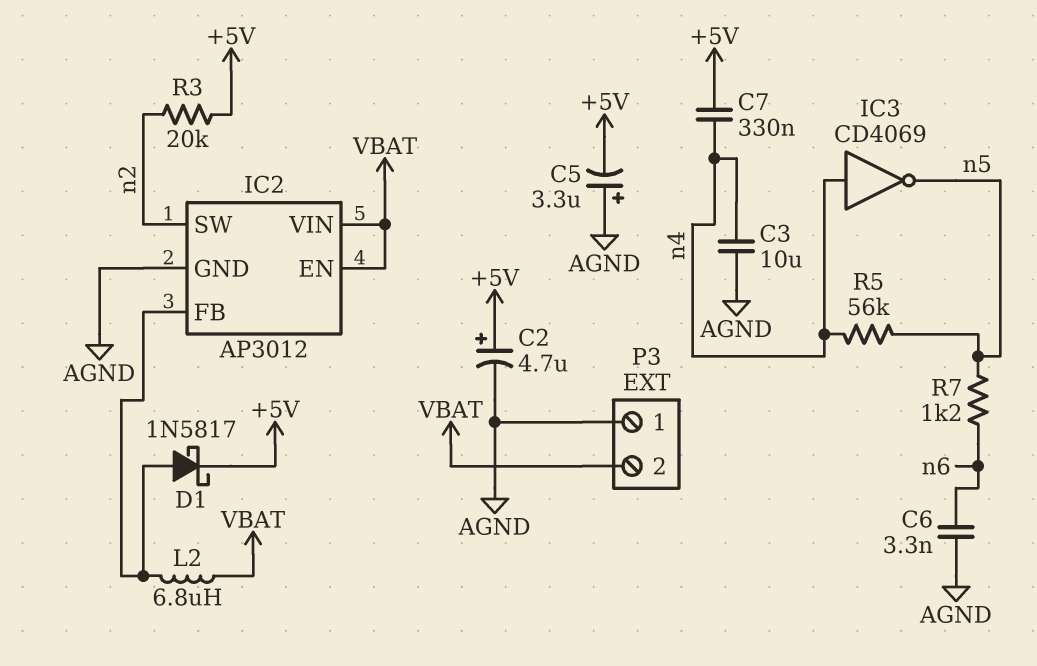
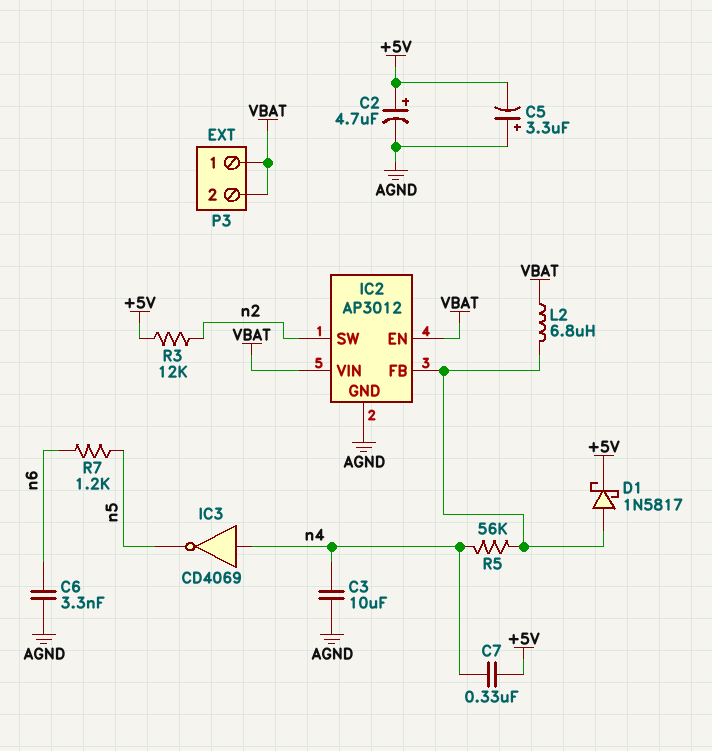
P3 pin 1: AGND -> VBAT
R3: 20k (+5V, n2) -> 12k (+5V, n2)
R5: 56k (n4, n5) -> 56k (IC2/FB, n4)

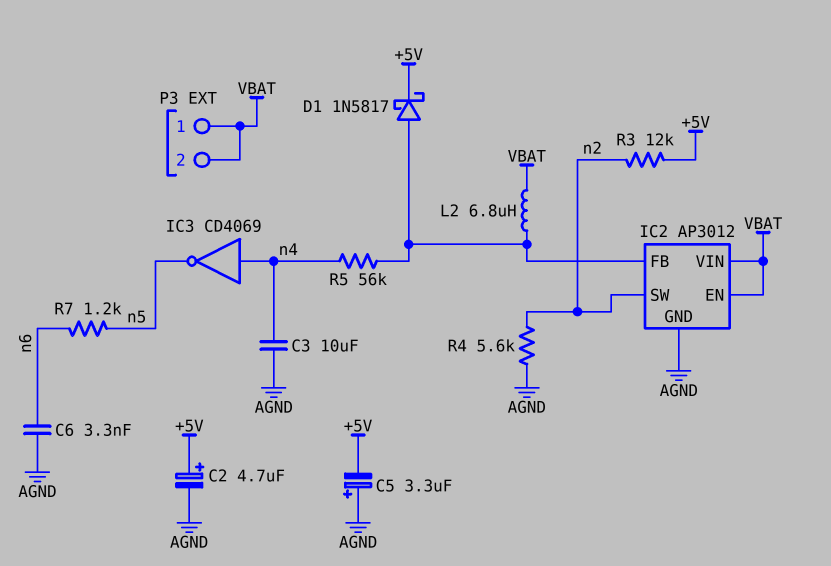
C7: 330nF (+5V, n4) -> none
R4: none -> 5.6k (AGND, n2)

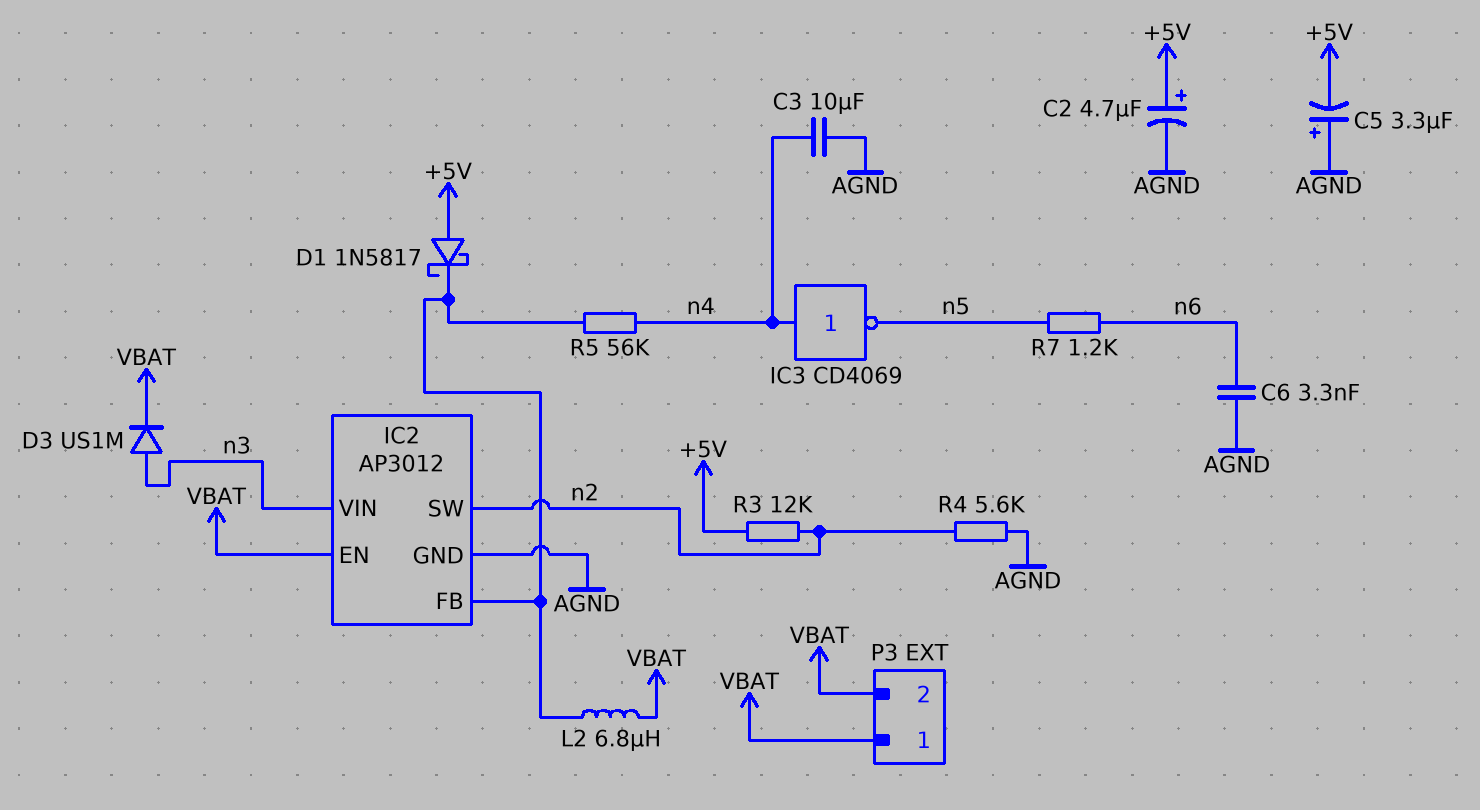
D1: schottky 1N5817 (A IC2/FB, K +5V) -> schottky 1N5817 (A +5V, K IC2/FB)
D3: none -> diode US1M (A n3, K VBAT)
IC2 pin VIN: VBAT -> n3

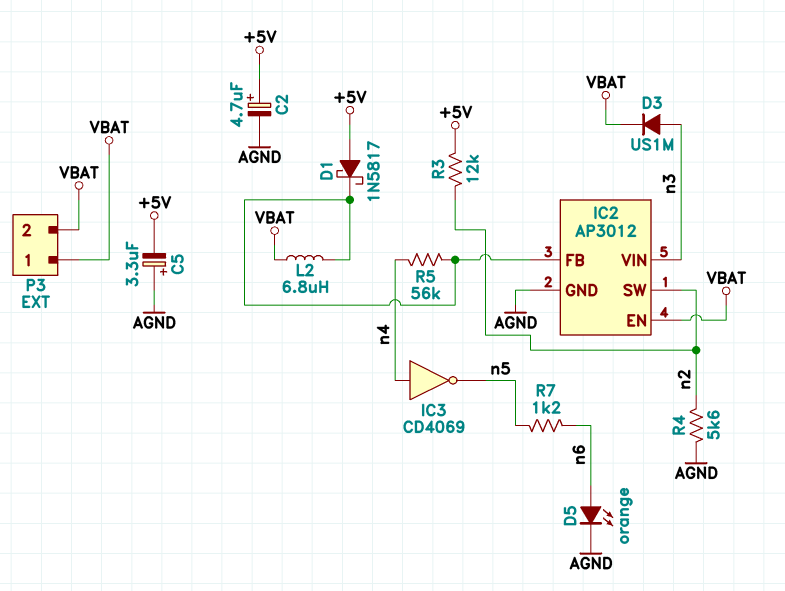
C3: 10uF (AGND, n4) -> none
C6: 3.3nF (AGND, n6) -> none
D5: none -> LED orange (A n6, K AGND)

